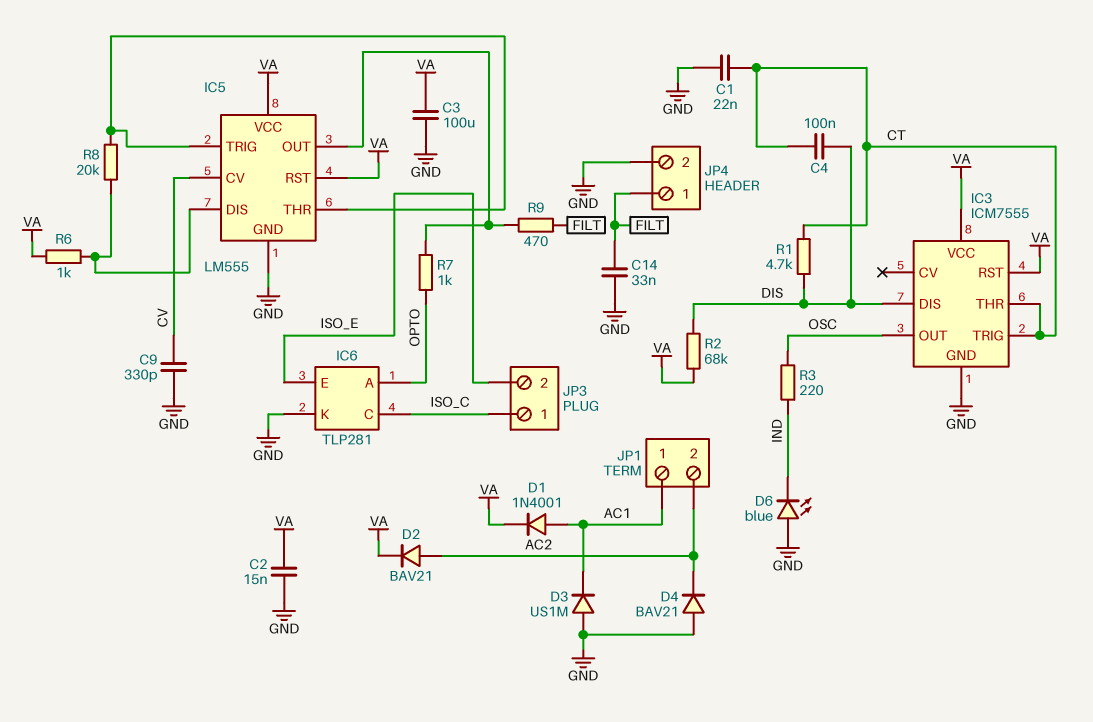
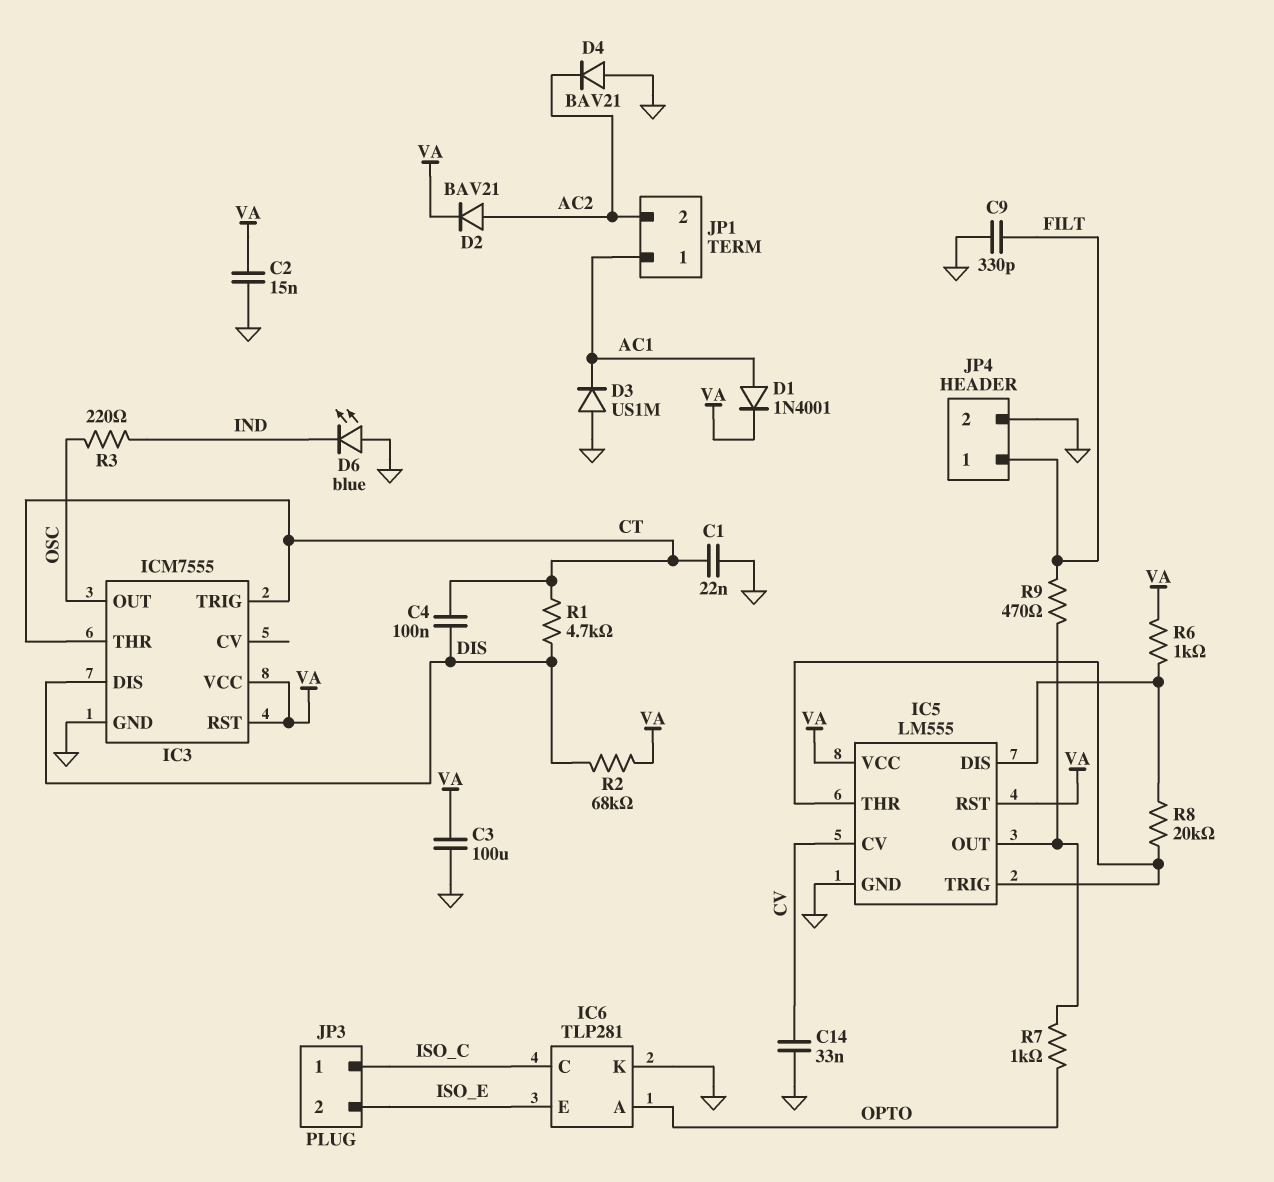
C9: 330pF (CV, GND) -> 330pF (FILT, GND)
C14: 33nF (FILT, GND) -> 33nF (CV, GND)

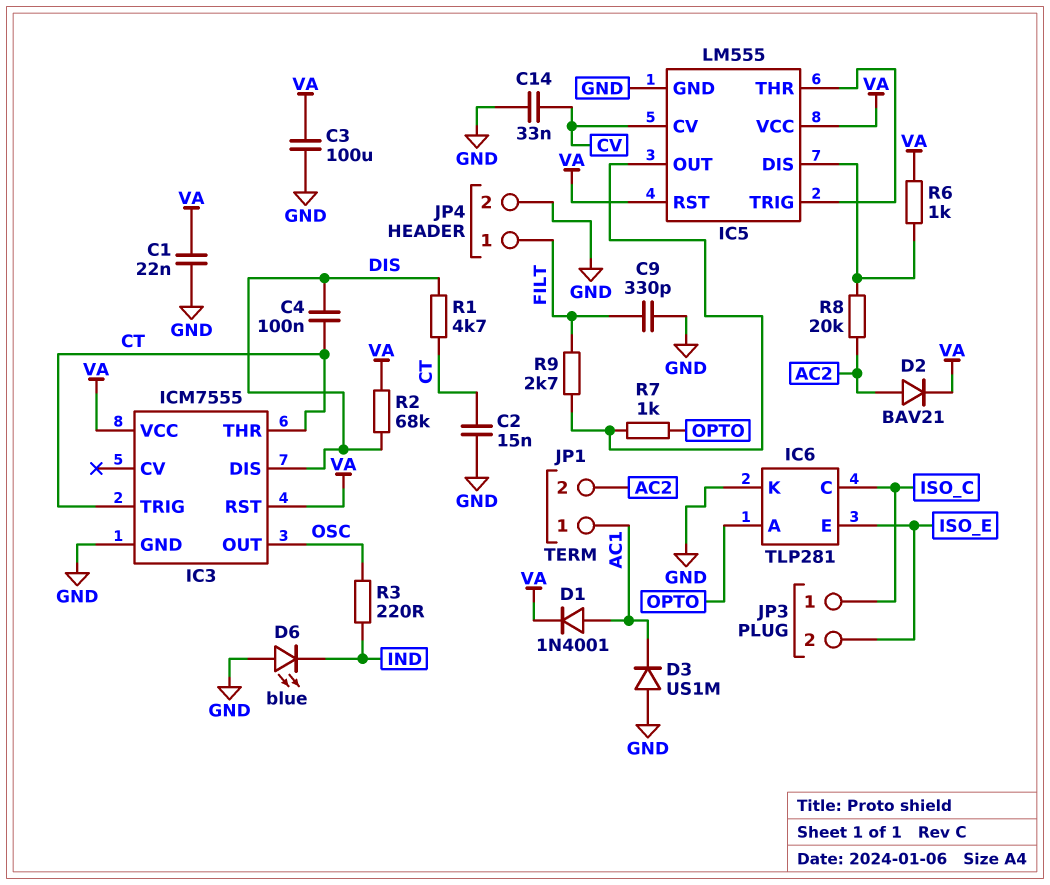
C1: 22nF (CT, GND) -> 22nF (GND, VA)
C2: 15nF (GND, VA) -> 15nF (CT, GND)
D4: diode BAV21 (A GND, K AC2) -> none
R8: 20k (IC5/DIS, IC5/THR) -> 20k (AC2, IC5/DIS)
R9: 470 (FILT, IC5/OUT) -> 2.7k (FILT, IC5/OUT)

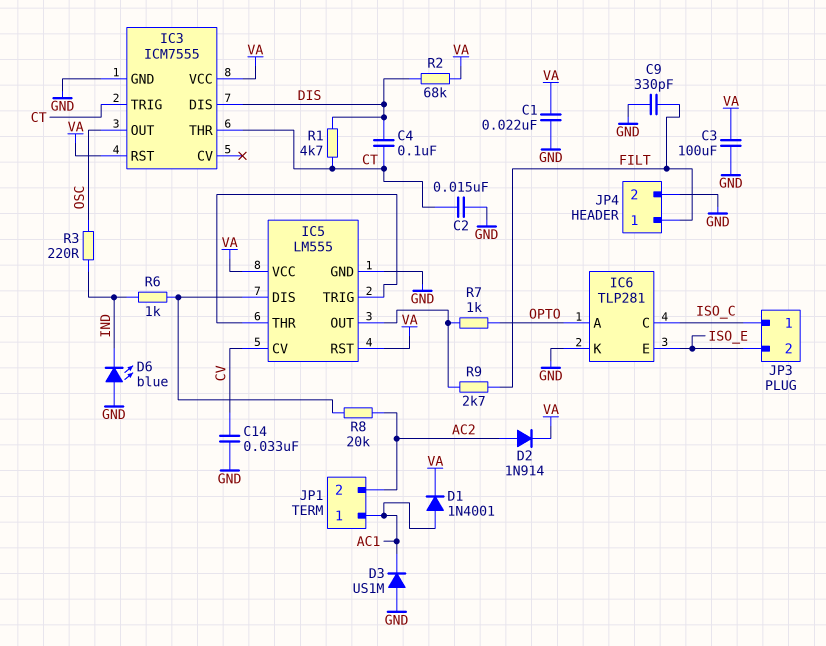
D2: diode BAV21 (A AC2, K VA) -> diode 1N914 (A AC2, K VA)
R6: 1k (IC5/DIS, VA) -> 1k (IC5/DIS, IND)

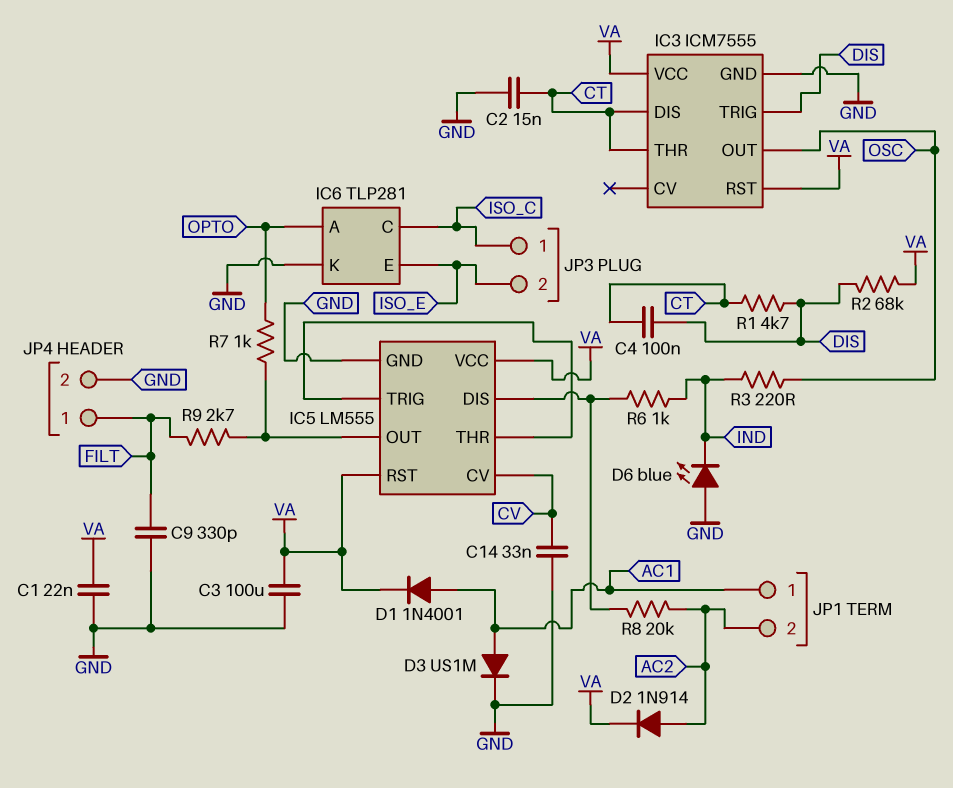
D3: diode US1M (A GND, K AC1) -> diode US1M (A AC1, K GND)
IC3 pin DIS: DIS -> CT
IC3 pin TRIG: CT -> DIS

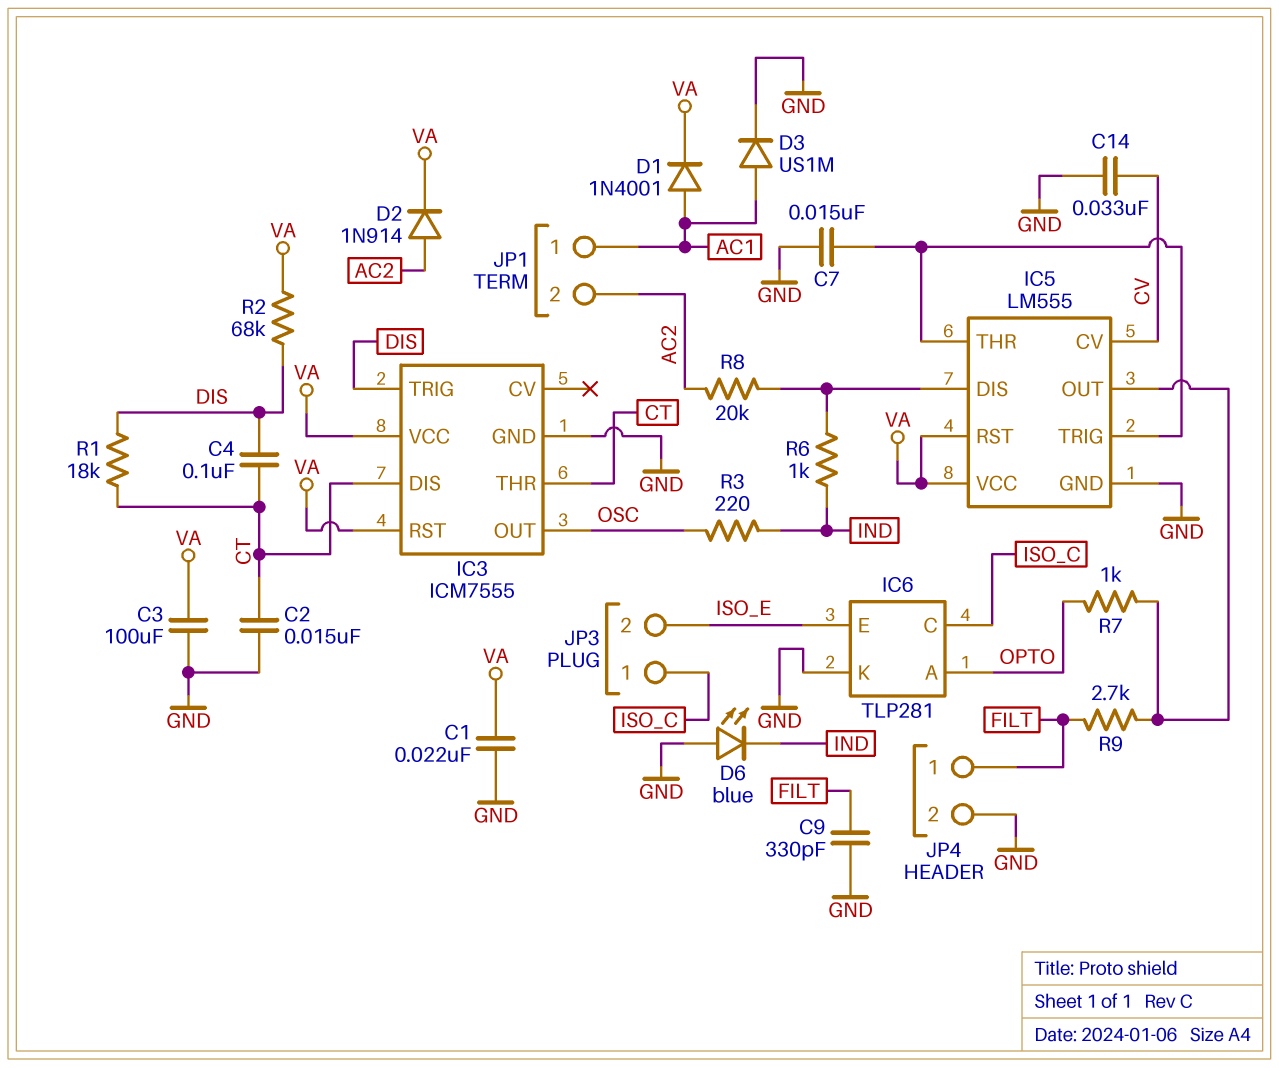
C7: none -> 15nF (GND, IC5/THR)
R1: 4.7k (CT, DIS) -> 18k (CT, DIS)

